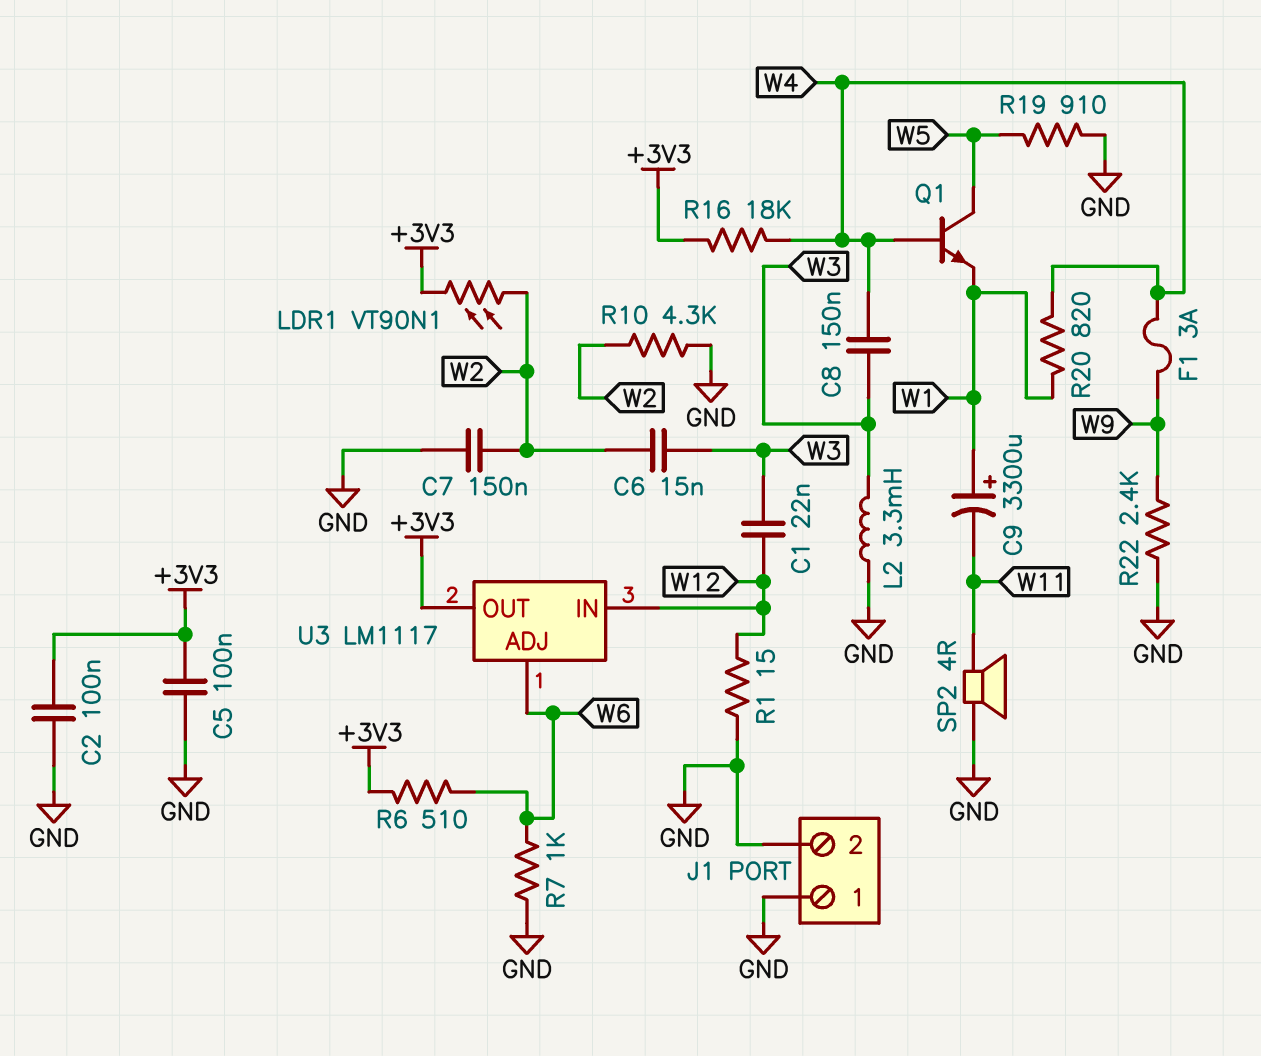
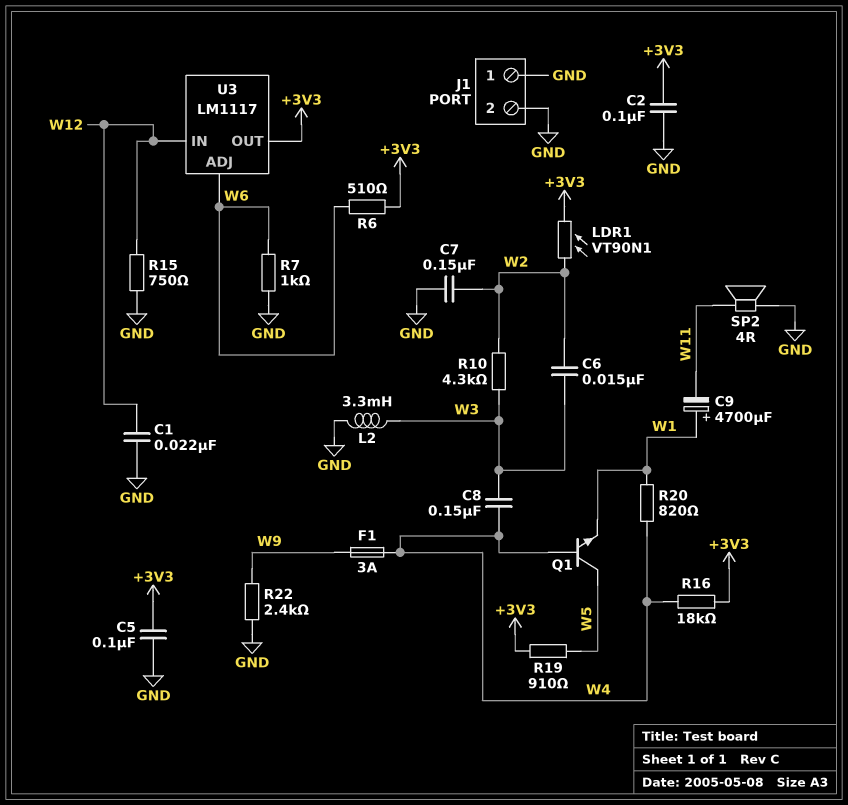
C1: 22nF (W3, W12) -> 22nF (GND, W12)
C9: 3300uF (plus W1, minus W11) -> 4700uF (plus W1, minus W11)
R1: 15 (GND, W12) -> none
R10: 4.3k (GND, W2) -> 4.3k (W2, W3)
R15: none -> 750 (GND, W12)
R19: 910 (GND, W5) -> 910 (+3V3, W5)

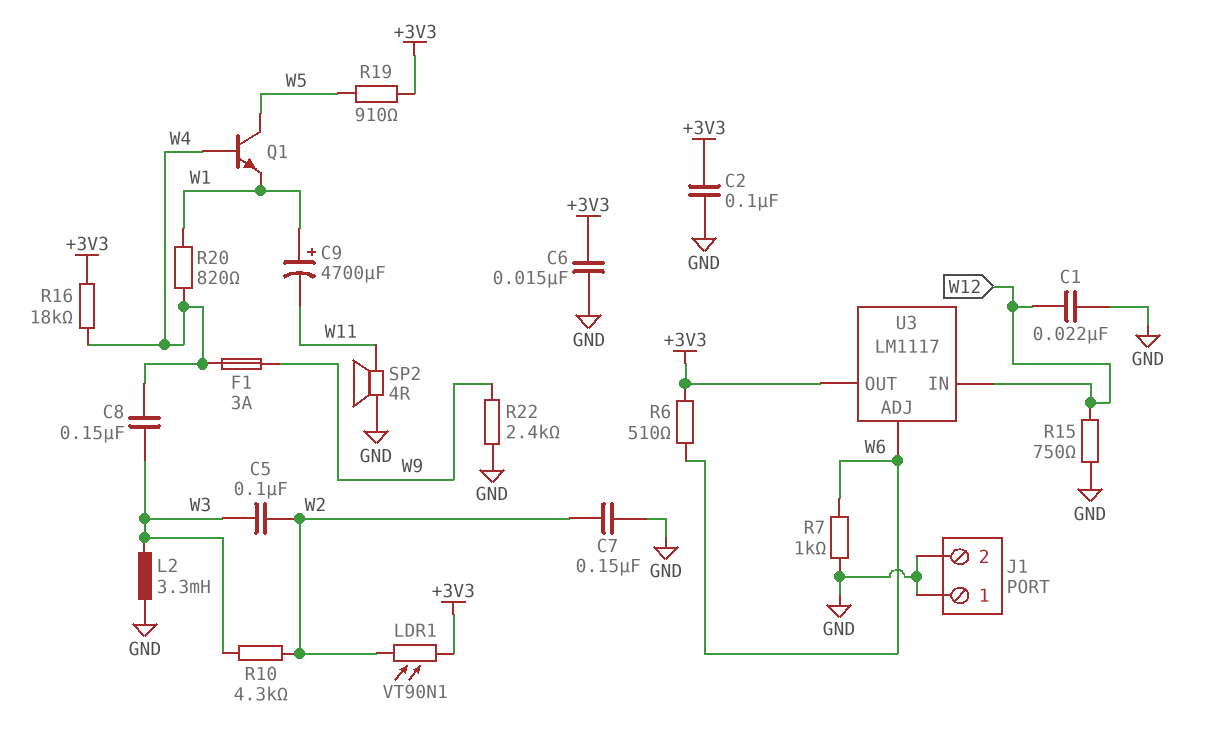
C5: 100nF (+3V3, GND) -> 100nF (W2, W3)
C6: 15nF (W2, W3) -> 15nF (+3V3, GND)

